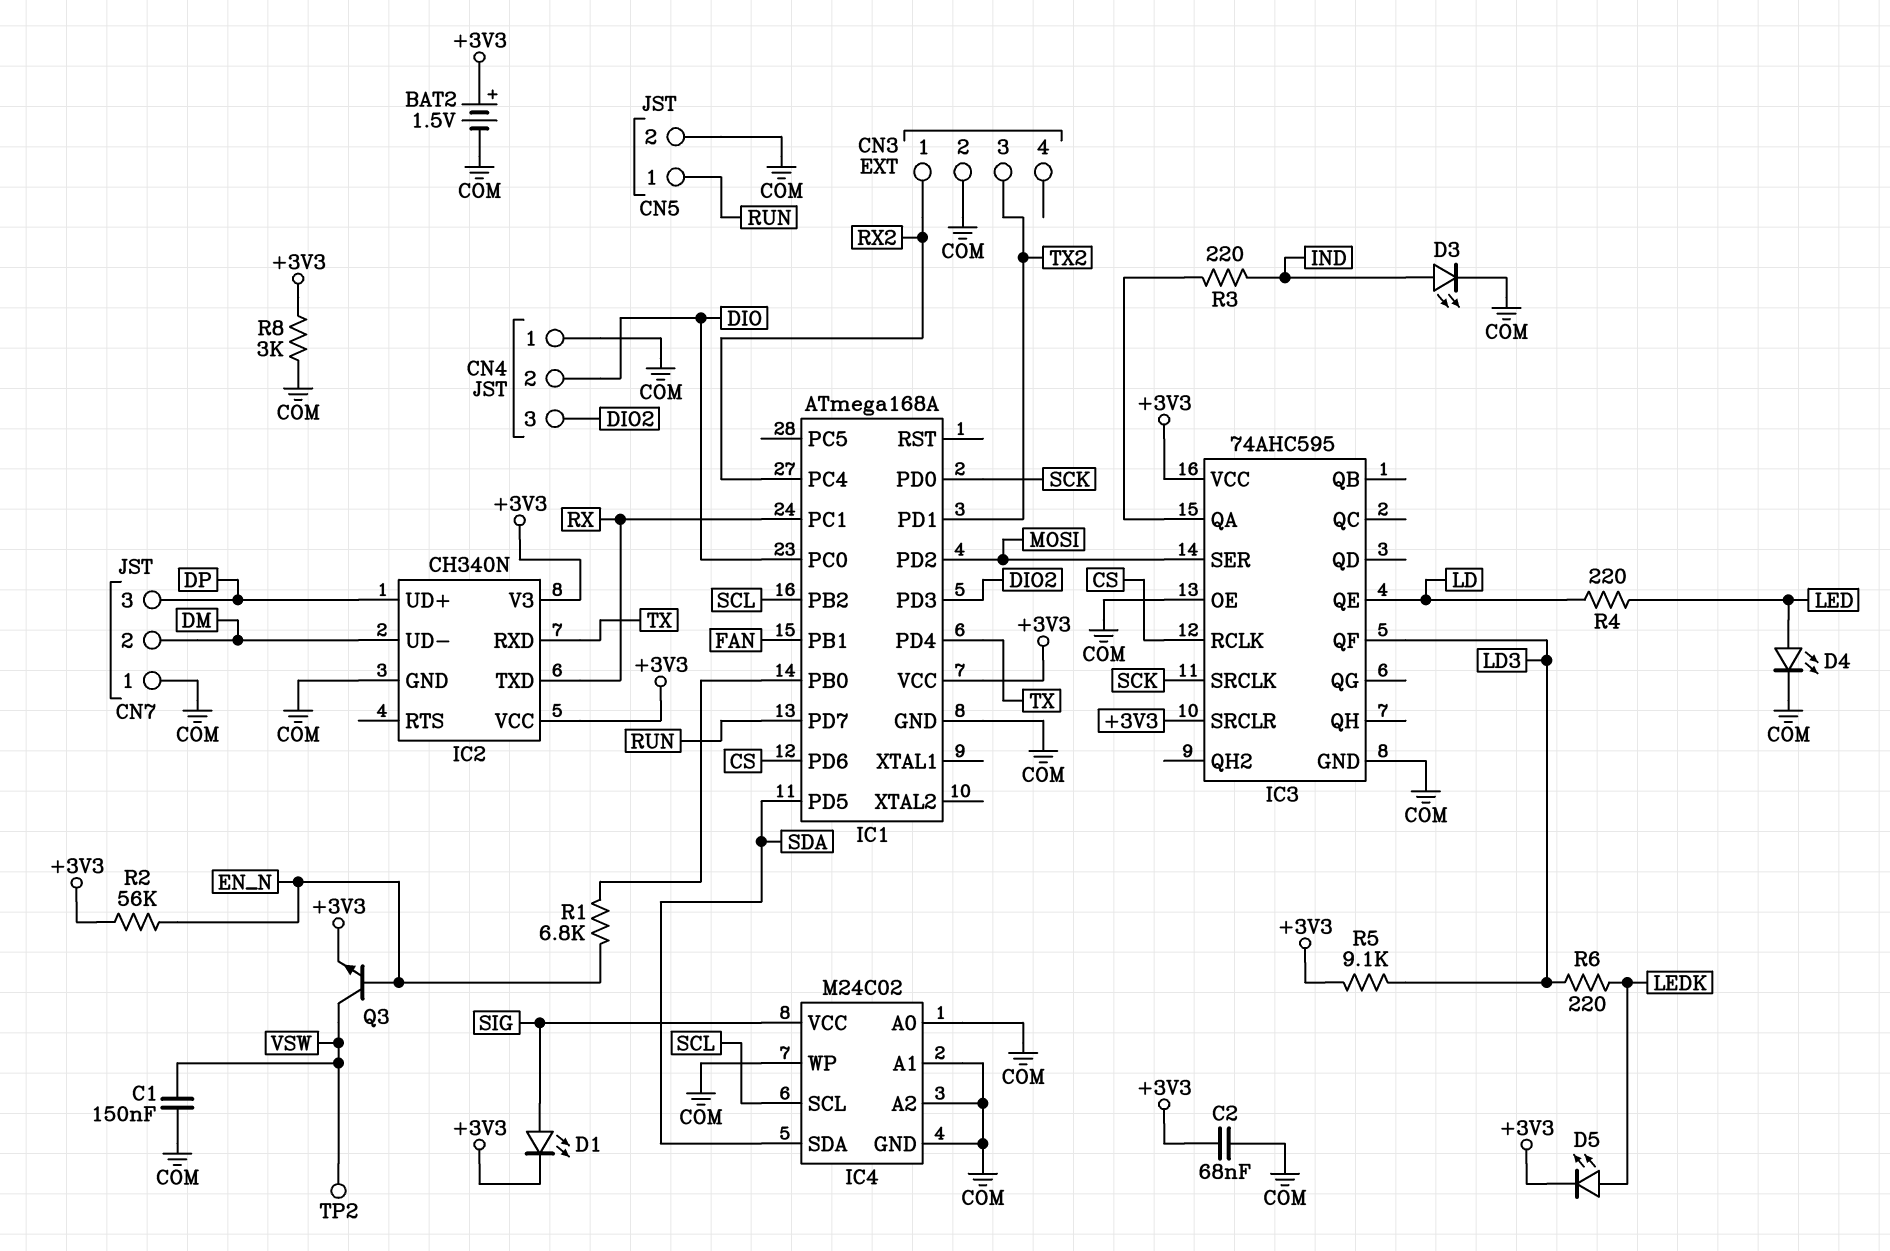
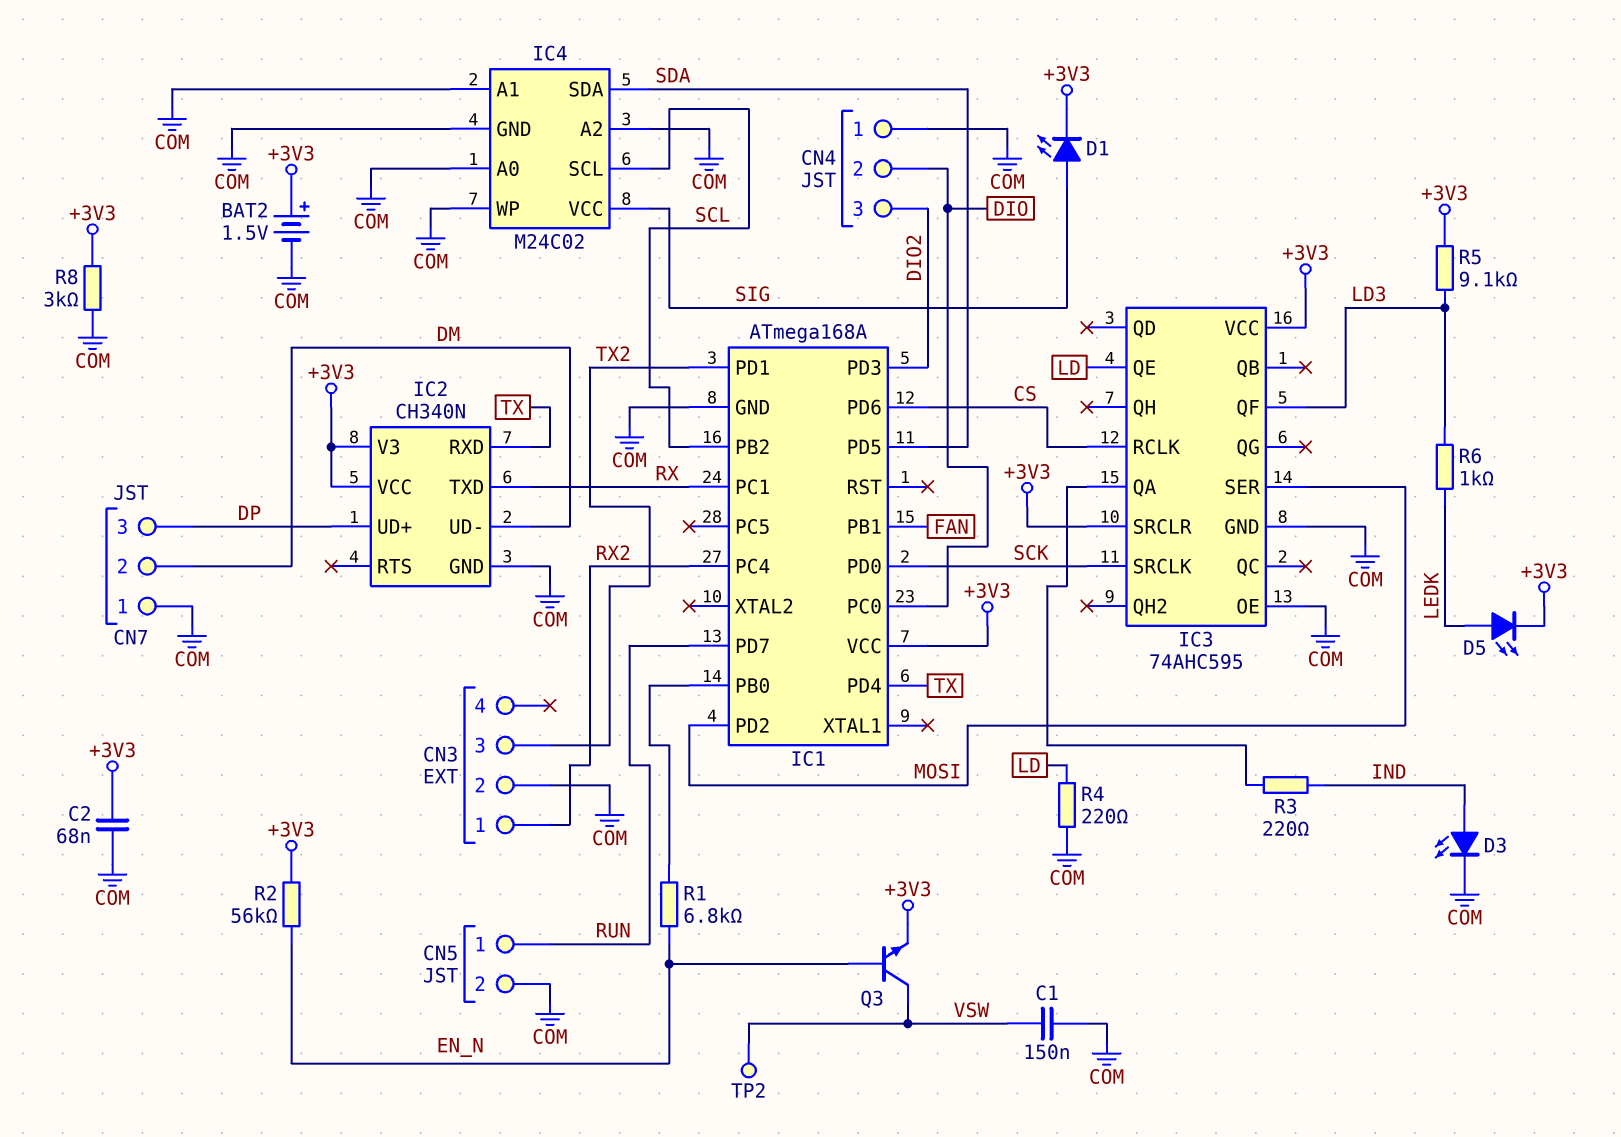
D4: LED (A LED, K COM) -> none
R4: 220 (LD, LED) -> 220 (COM, LD)
R6: 220 (LD3, LEDK) -> 1k (LD3, LEDK)

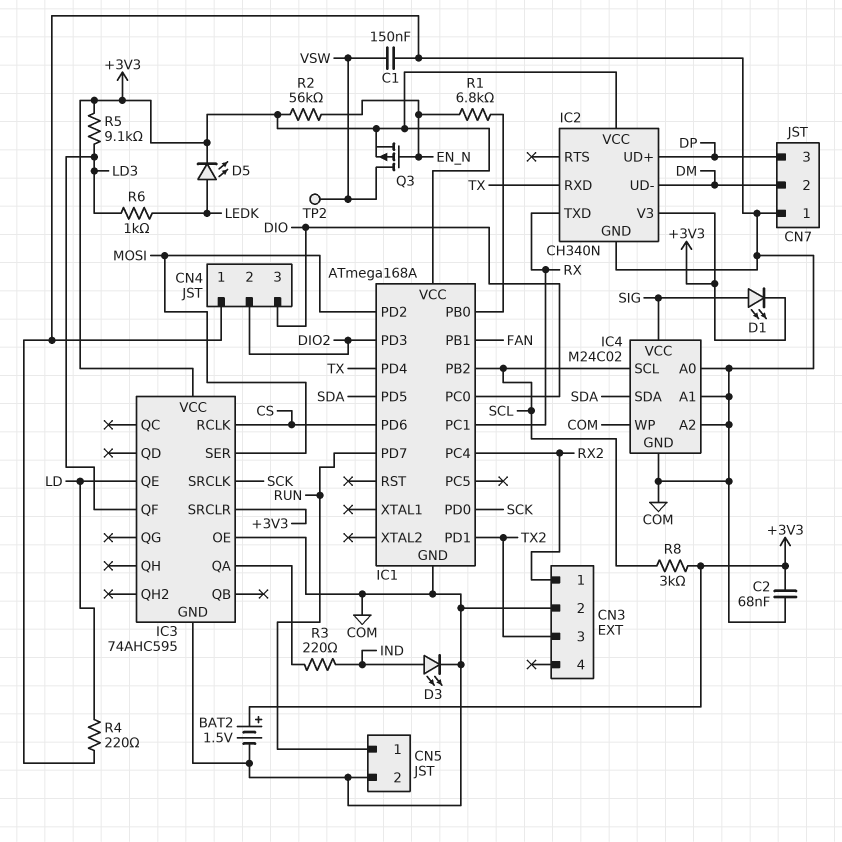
CN4 pin 2: DIO -> DIO2
CN4 pin 3: DIO2 -> DIO
Q3: NPN (B EN_N, C VSW, E +3V3) -> PMOS (G EN_N, D VSW, S +3V3)
R8: 3k (+3V3, COM) -> 3k (+3V3, SCL)

